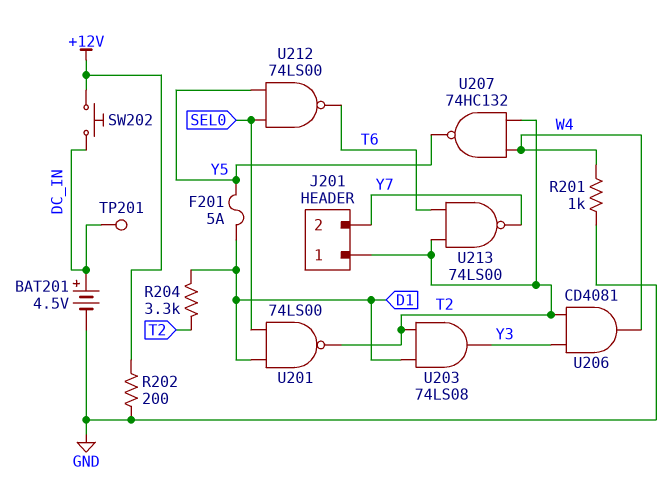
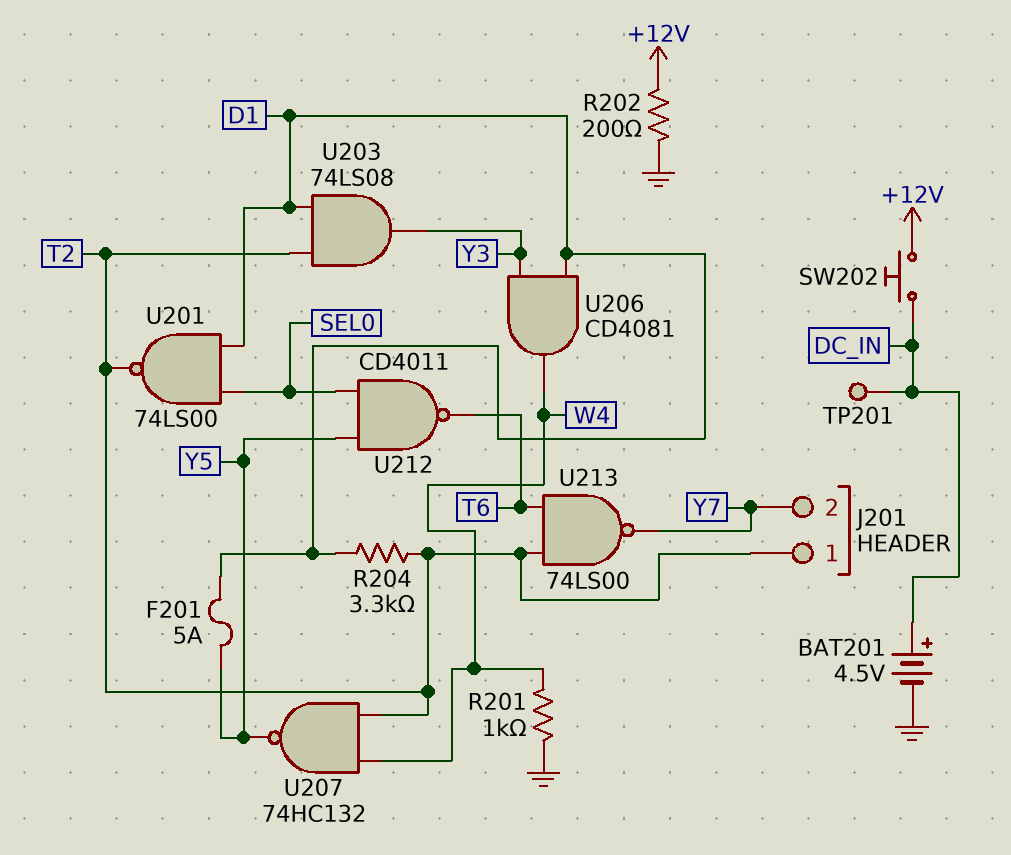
U206: AND CD4081 (in T2, in Y3, out W4) -> AND CD4081 (in D1, in Y3, out W4)
U212: NAND 74LS00 (in SEL0, in Y5, out T6) -> NAND CD4011 (in SEL0, in Y5, out T6)

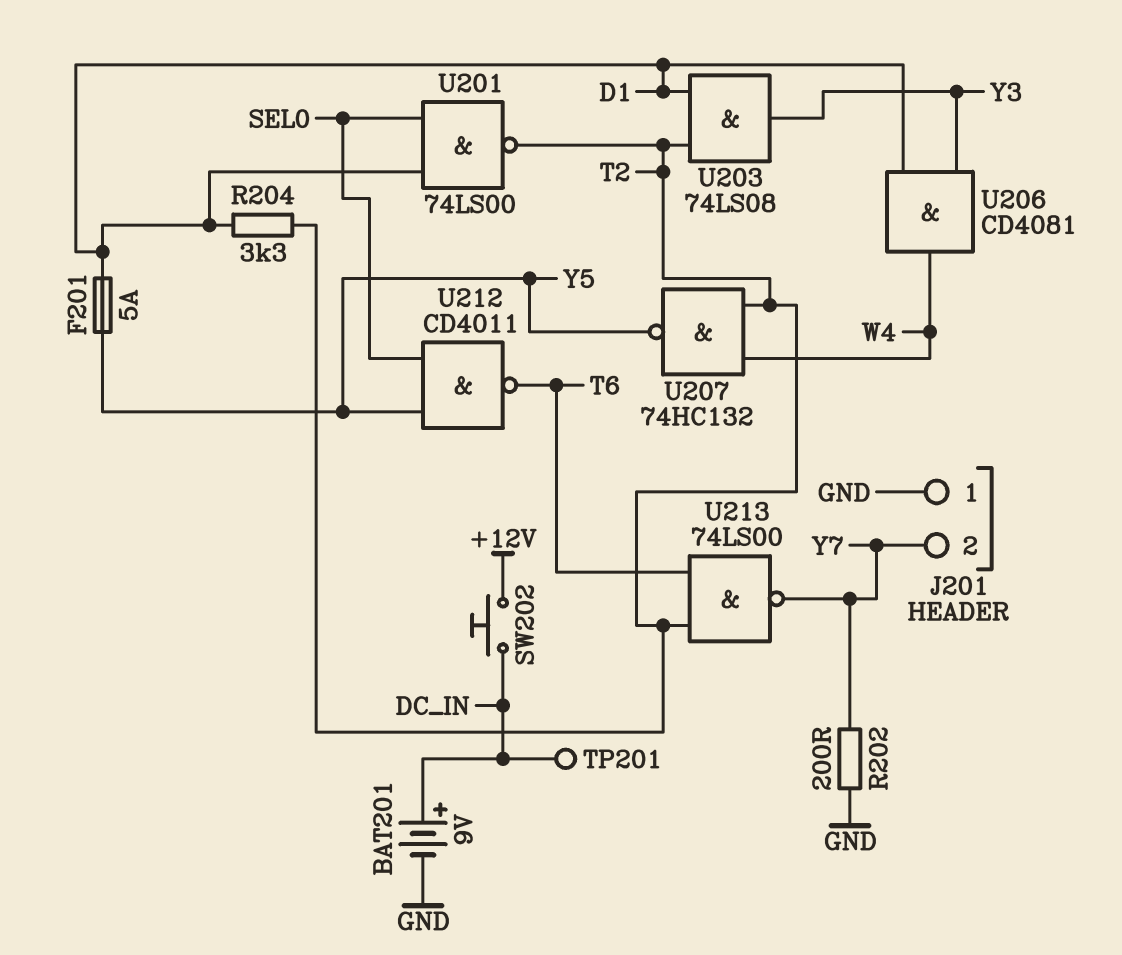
BAT201: 4.5V (plus DC_IN, minus GND) -> 9V (plus DC_IN, minus GND)
J201 pin 1: T2 -> GND
R201: 1k (GND, W4) -> none
R202: 200 (+12V, GND) -> 200 (GND, Y7)

